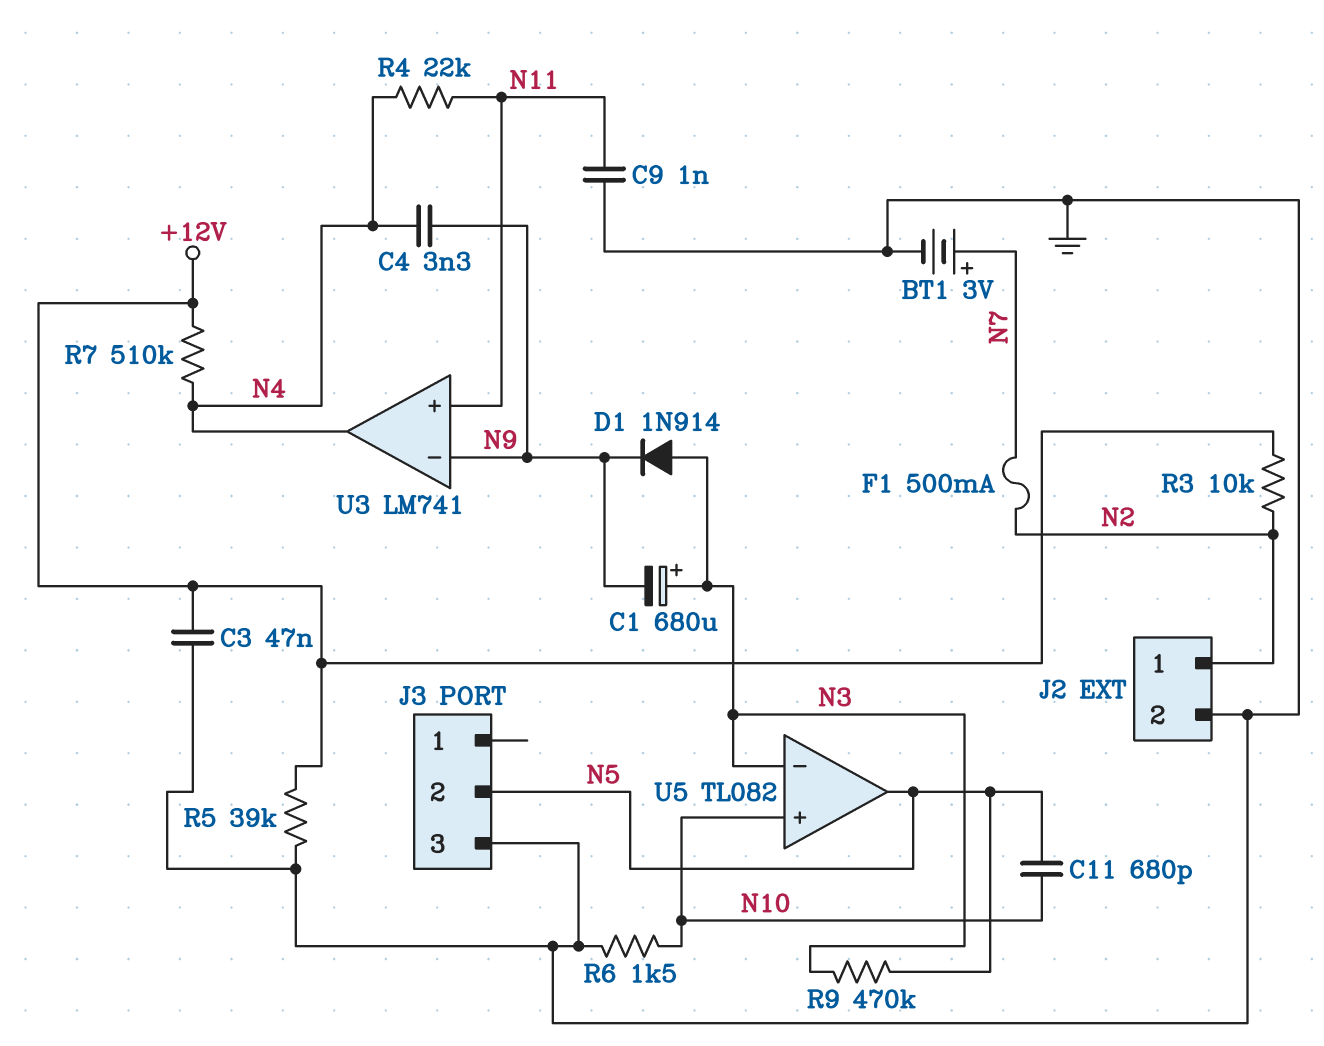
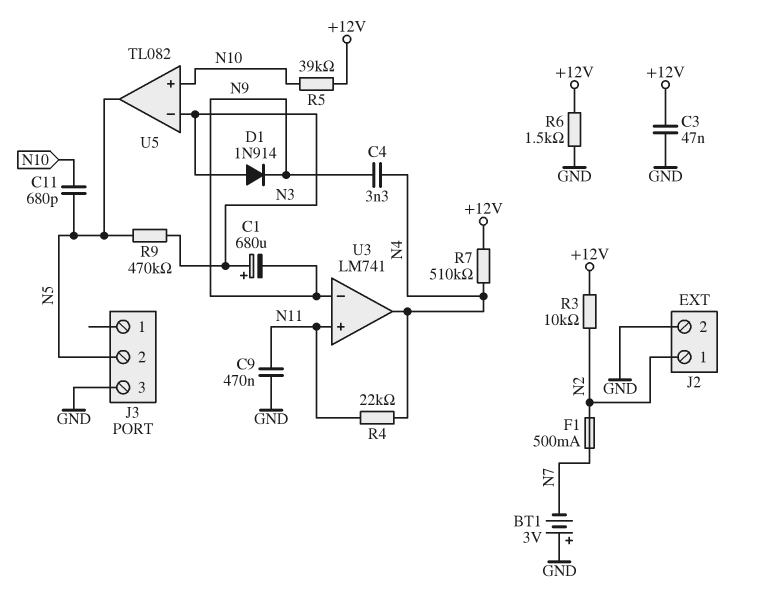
BT1: 3V (plus N7, minus GND) -> 3V (plus GND, minus N7)
C9: 1nF (GND, N11) -> 470nF (GND, N11)
R5: 39k (+12V, GND) -> 39k (+12V, N10)
R6: 1.5k (GND, N10) -> 1.5k (+12V, GND)

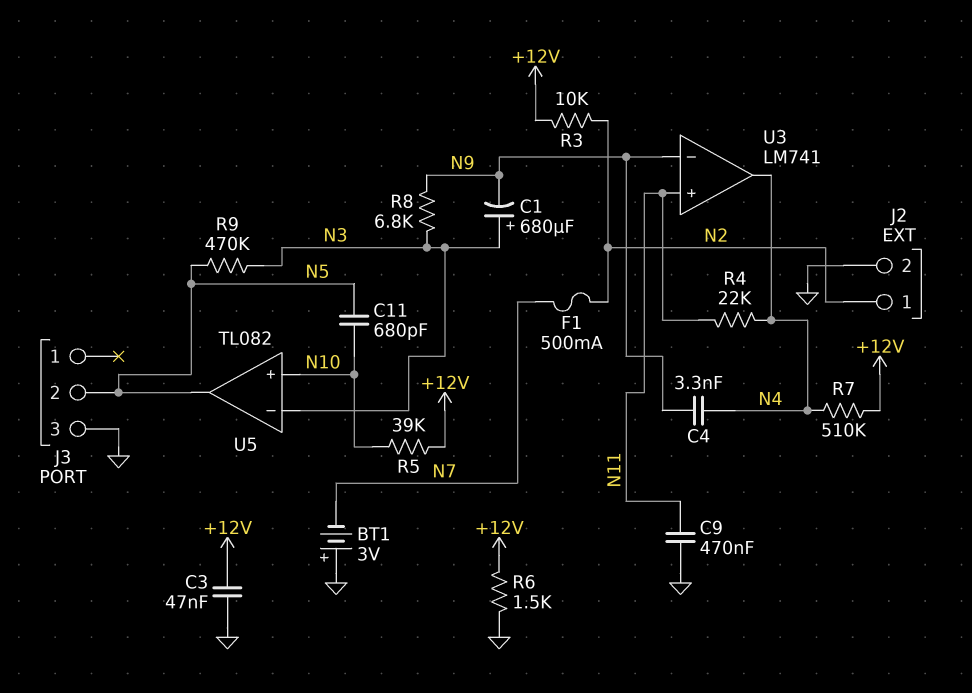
D1: diode 1N914 (A N3, K N9) -> none
R8: none -> 6.8k (N3, N9)

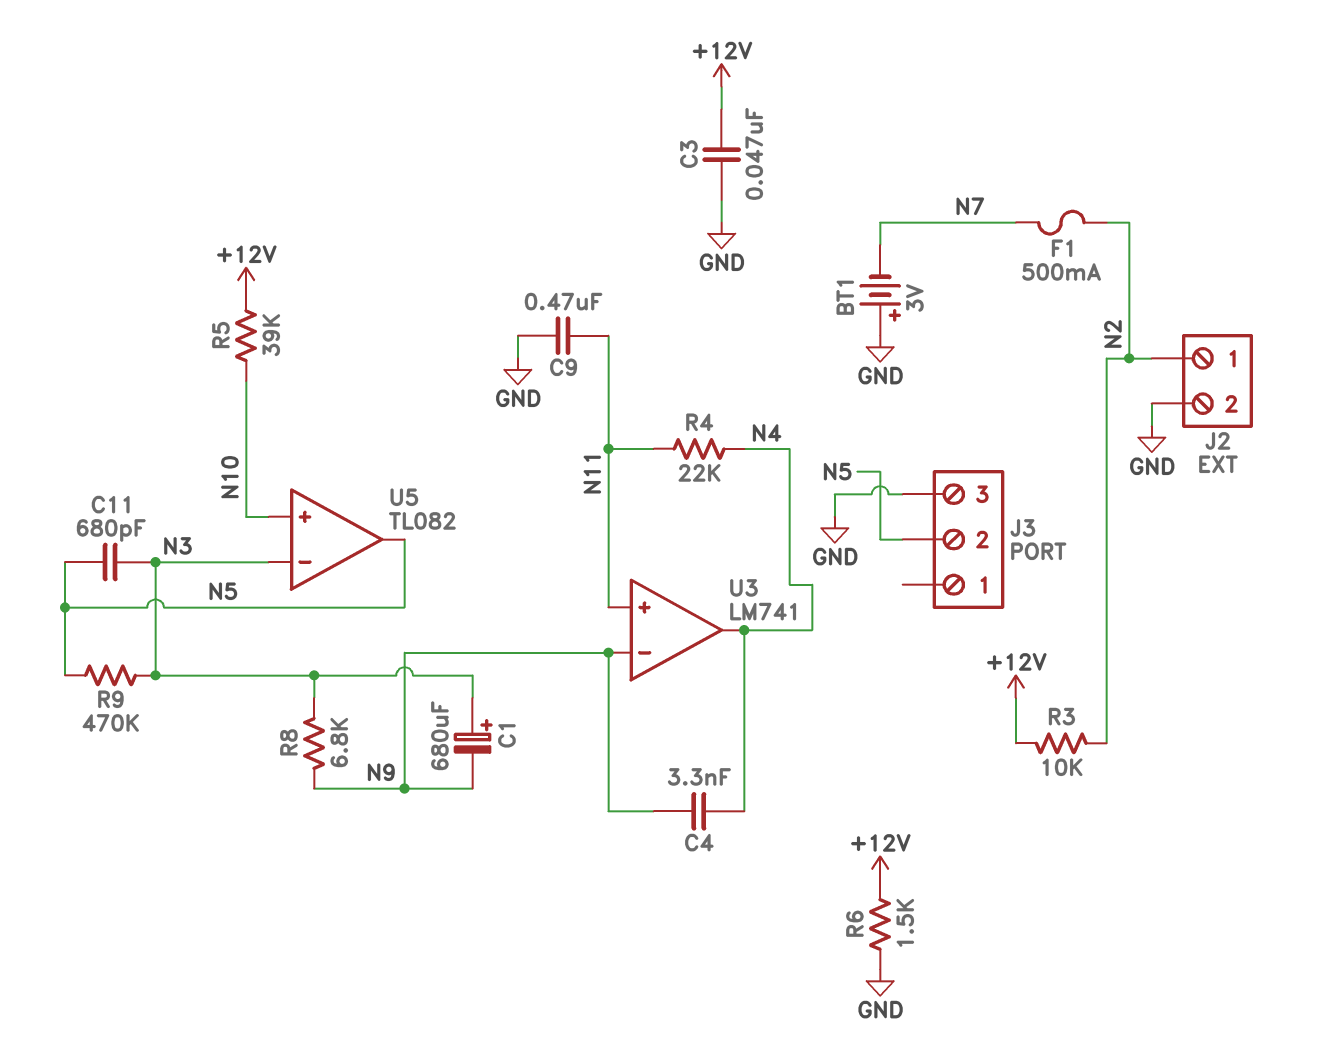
C11: 680pF (N5, N10) -> 680pF (N3, N5)
R7: 510k (+12V, N4) -> none

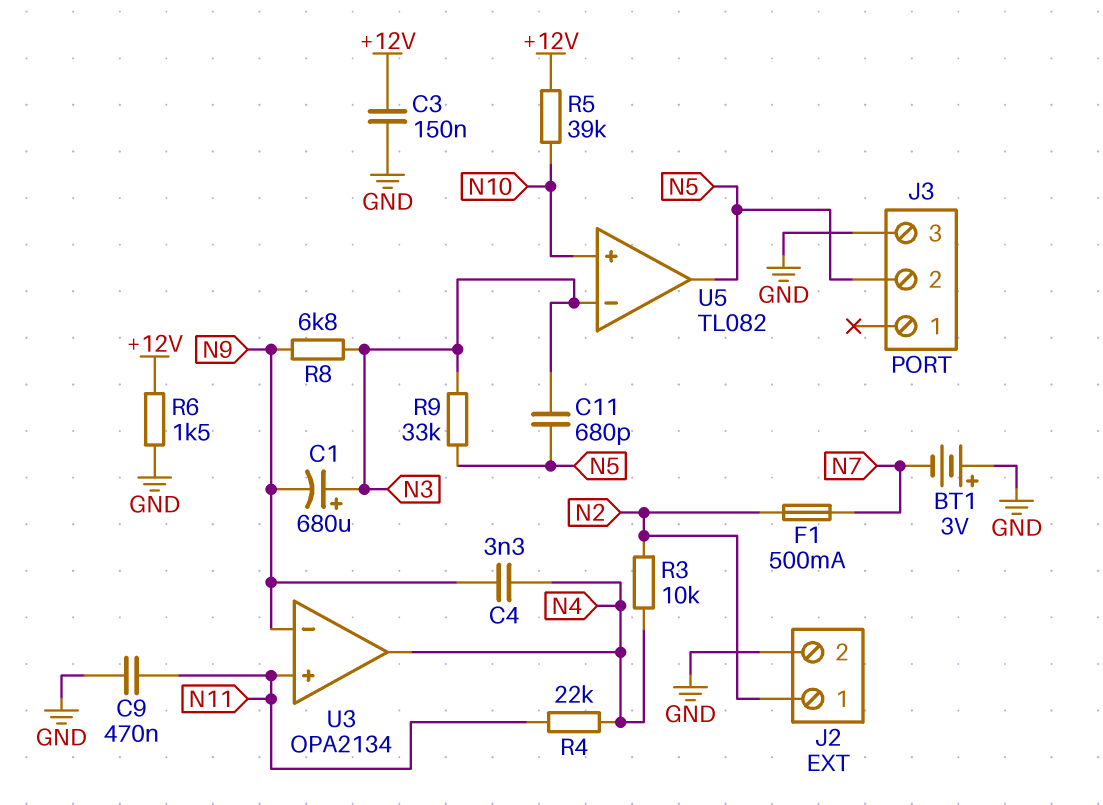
C3: 47nF (+12V, GND) -> 150nF (+12V, GND)
R3: 10k (+12V, N2) -> 10k (N2, N4)
R9: 470k (N3, N5) -> 33k (N3, N5)
U3: LM741 -> OPA2134

